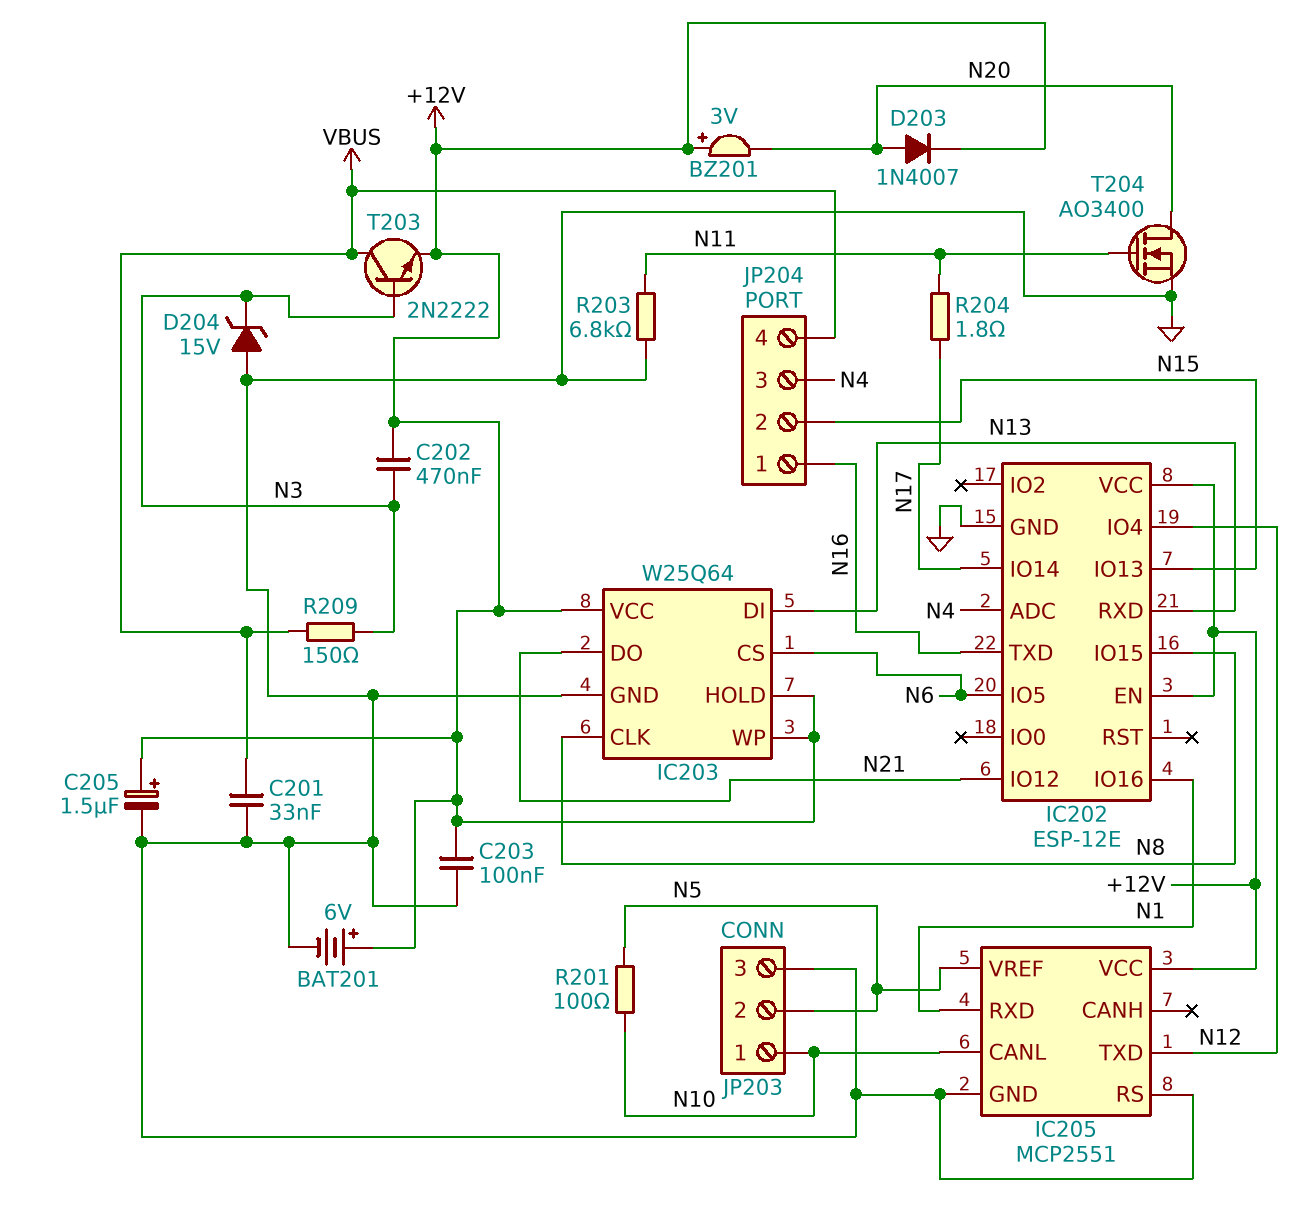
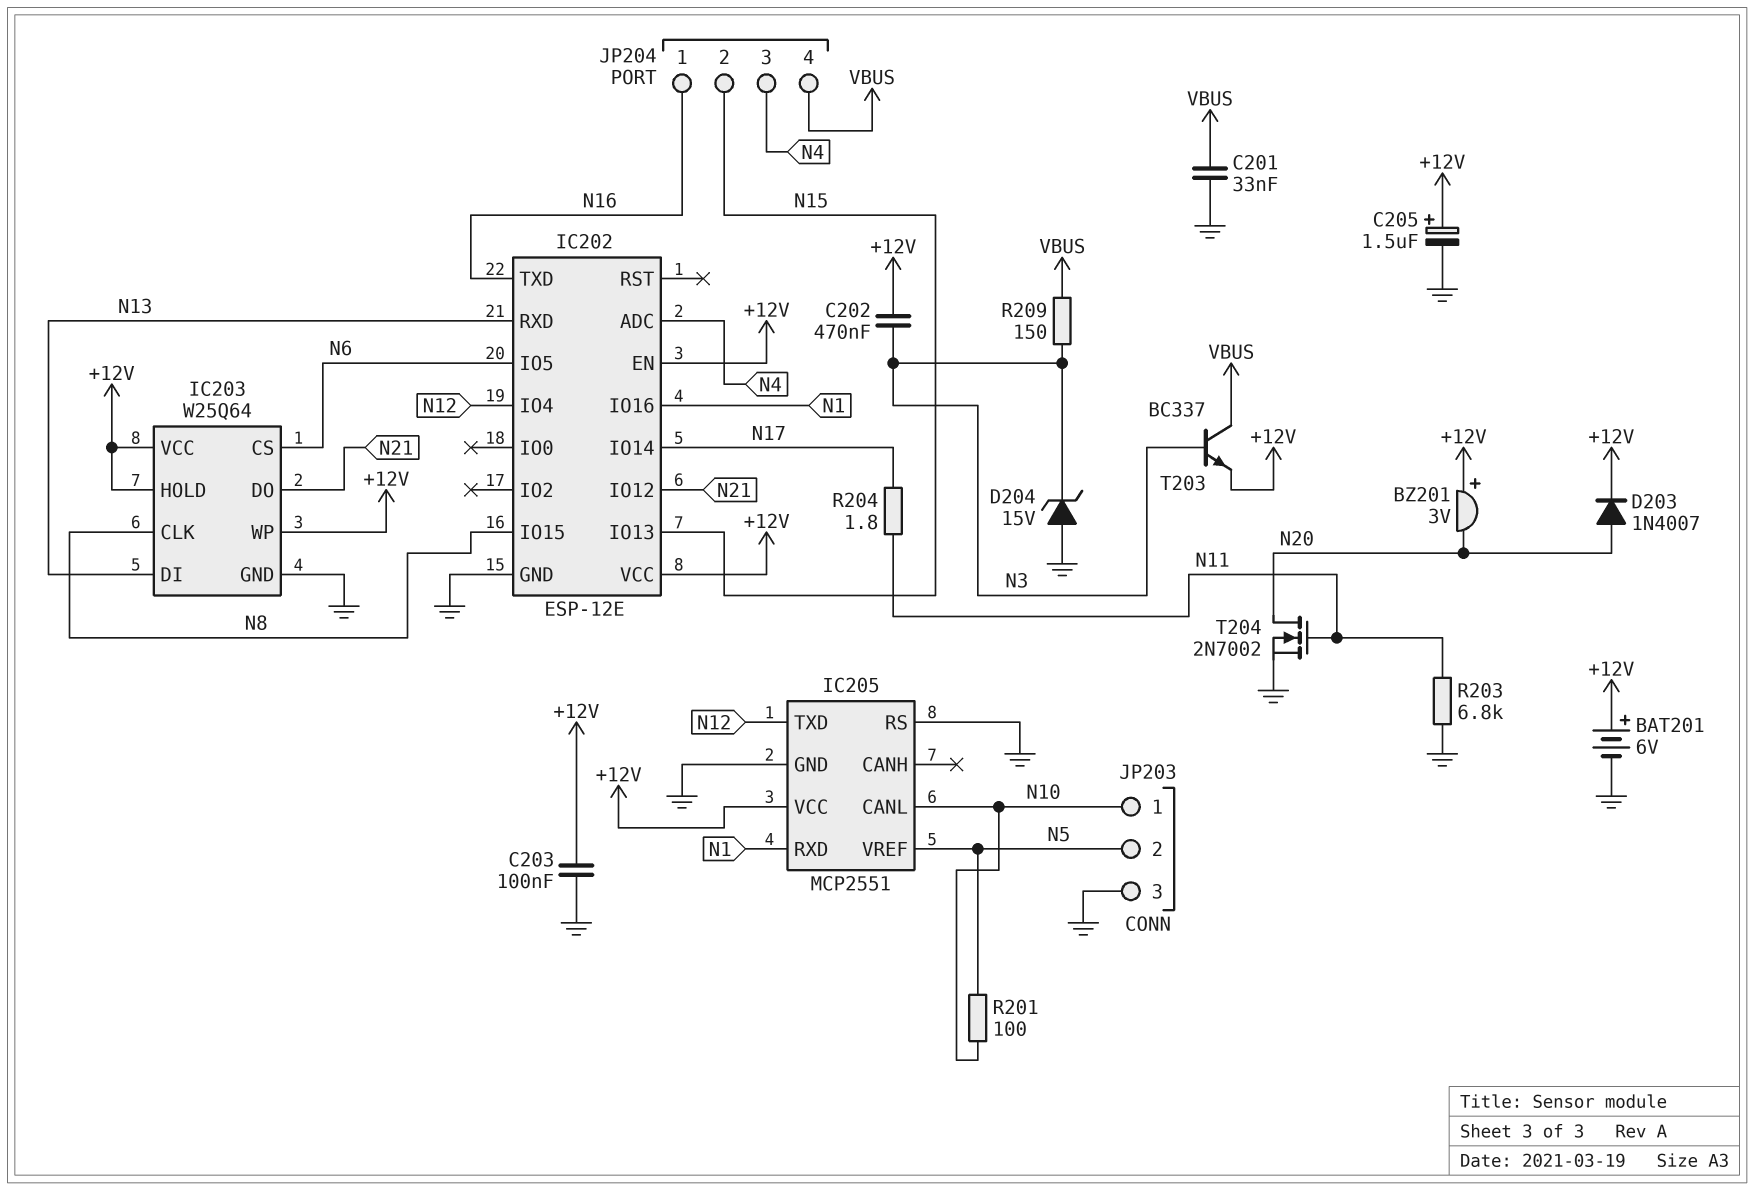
T203: NPN 2N2222 (B N3, C VBUS, E +12V) -> NPN BC337 (B N3, C VBUS, E +12V)
T204: NMOS AO3400 (G N11, D N20, S GND) -> NMOS 2N7002 (G N11, D N20, S GND)

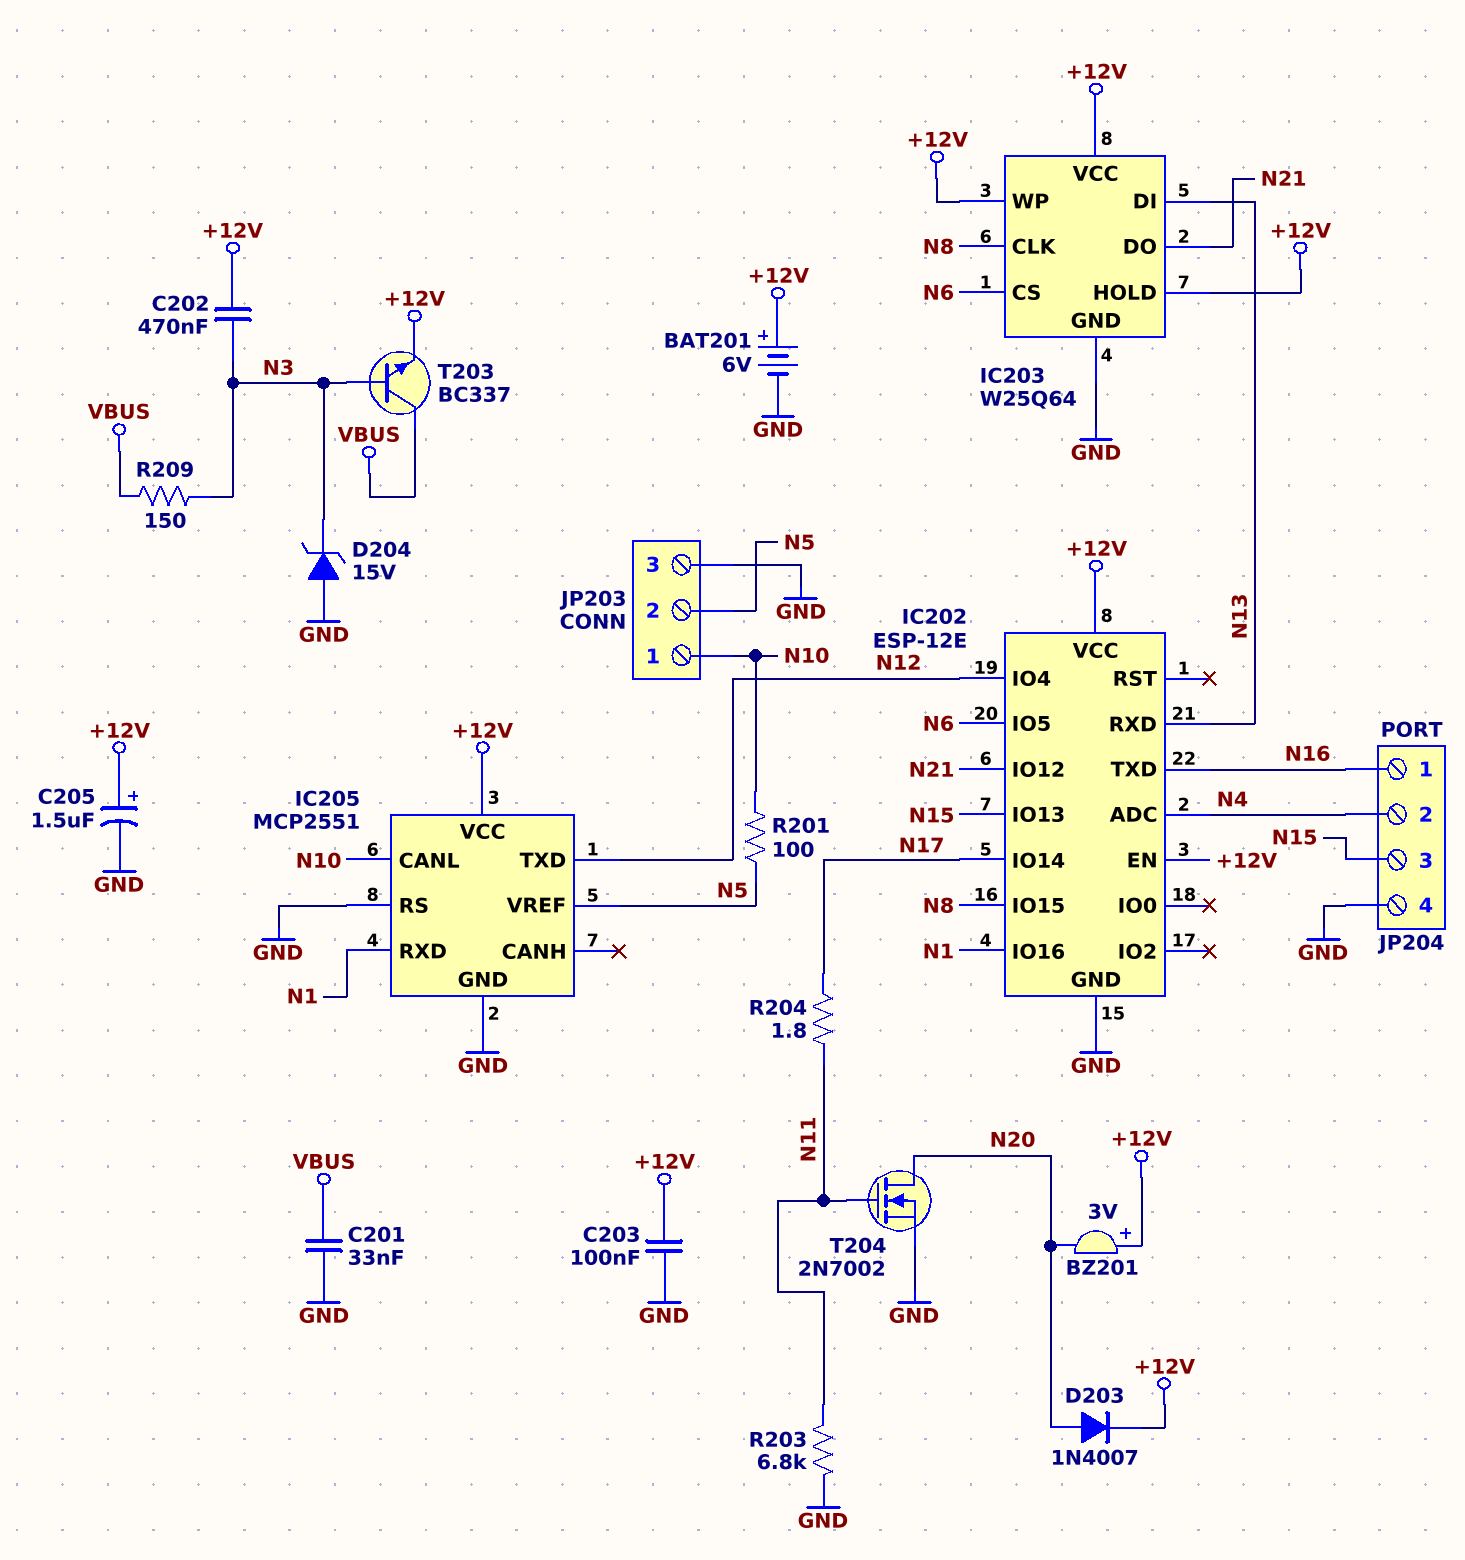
JP204 pin 2: N15 -> N4
JP204 pin 3: N4 -> N15
JP204 pin 4: VBUS -> GND

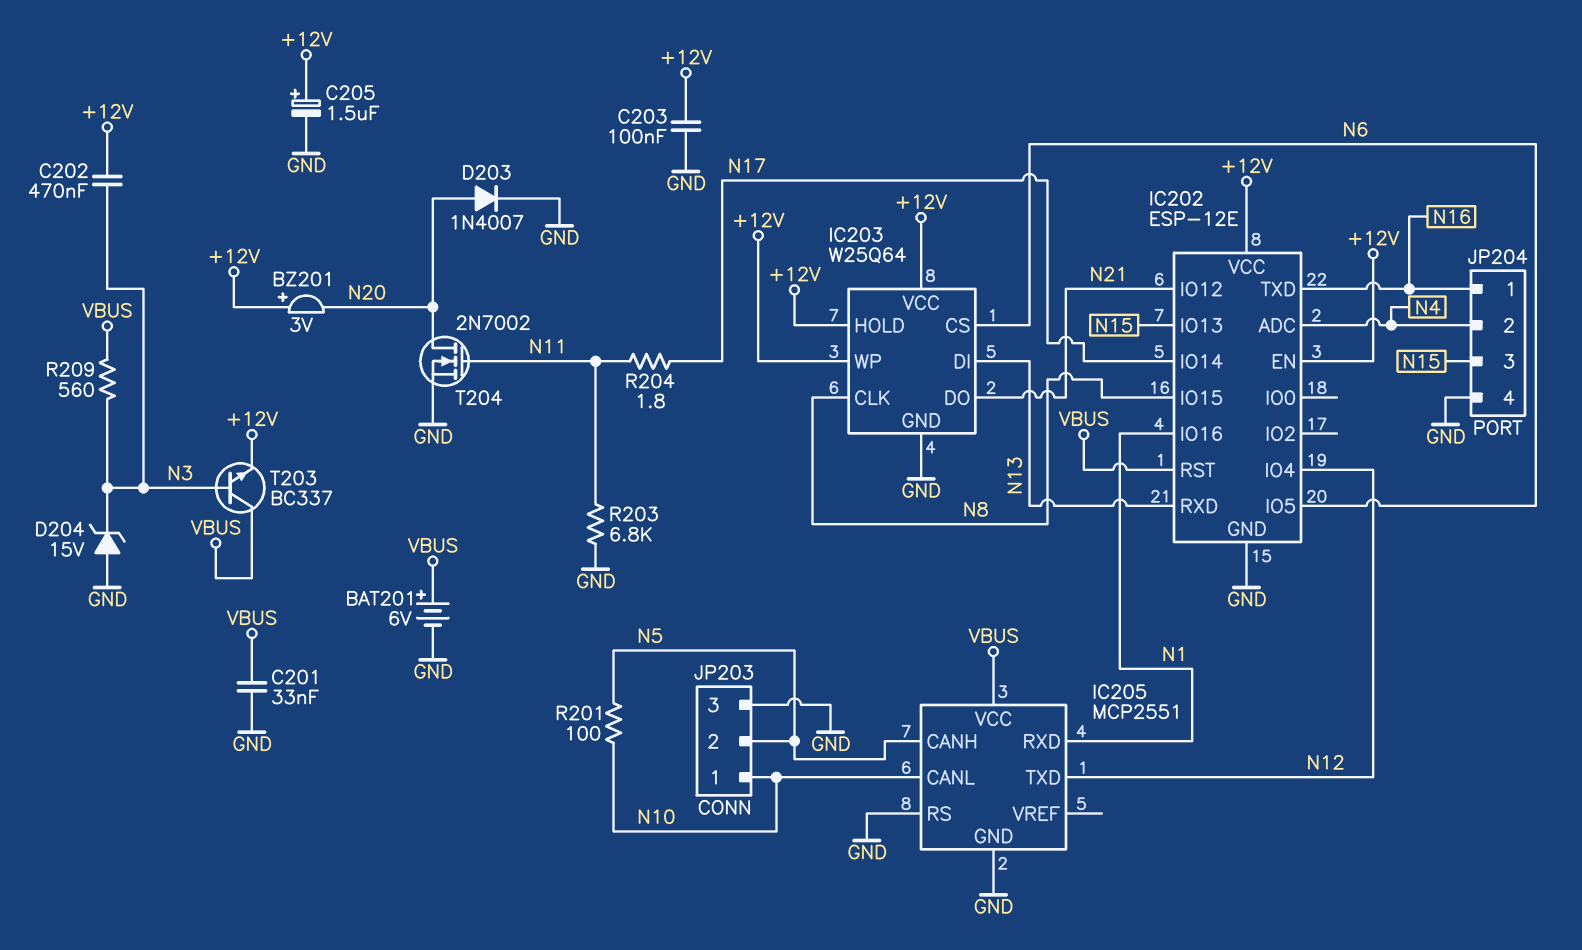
BAT201: 6V (plus +12V, minus GND) -> 6V (plus VBUS, minus GND)
D203: diode 1N4007 (A N20, K +12V) -> diode 1N4007 (A N20, K GND)
IC202 pin RST: none -> VBUS
IC205 pin CANH: none -> N5
IC205 pin VCC: +12V -> VBUS
IC205 pin VREF: N5 -> none
R209: 150 (N3, VBUS) -> 560 (N3, VBUS)

